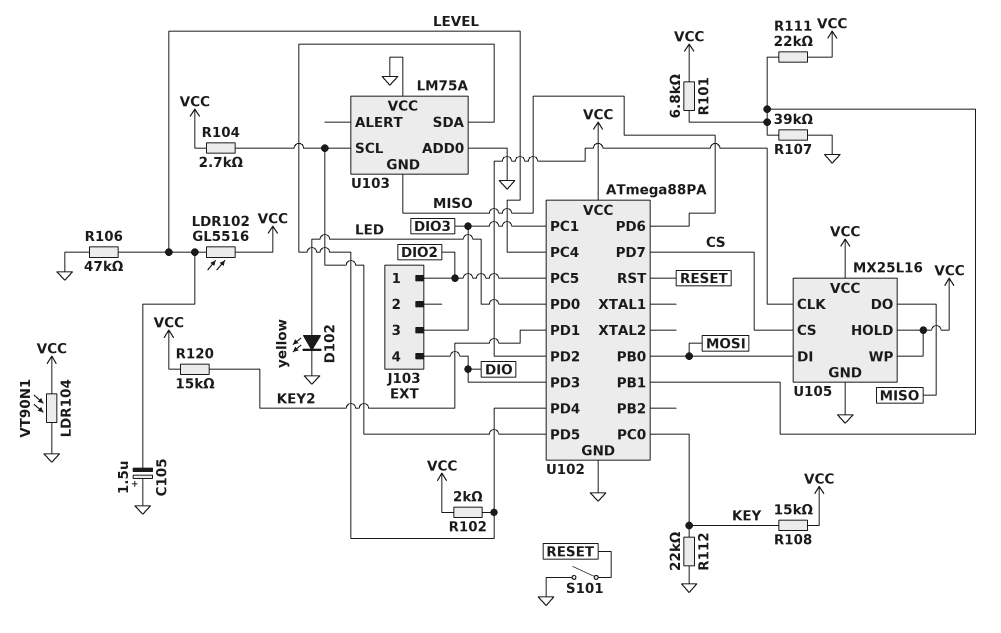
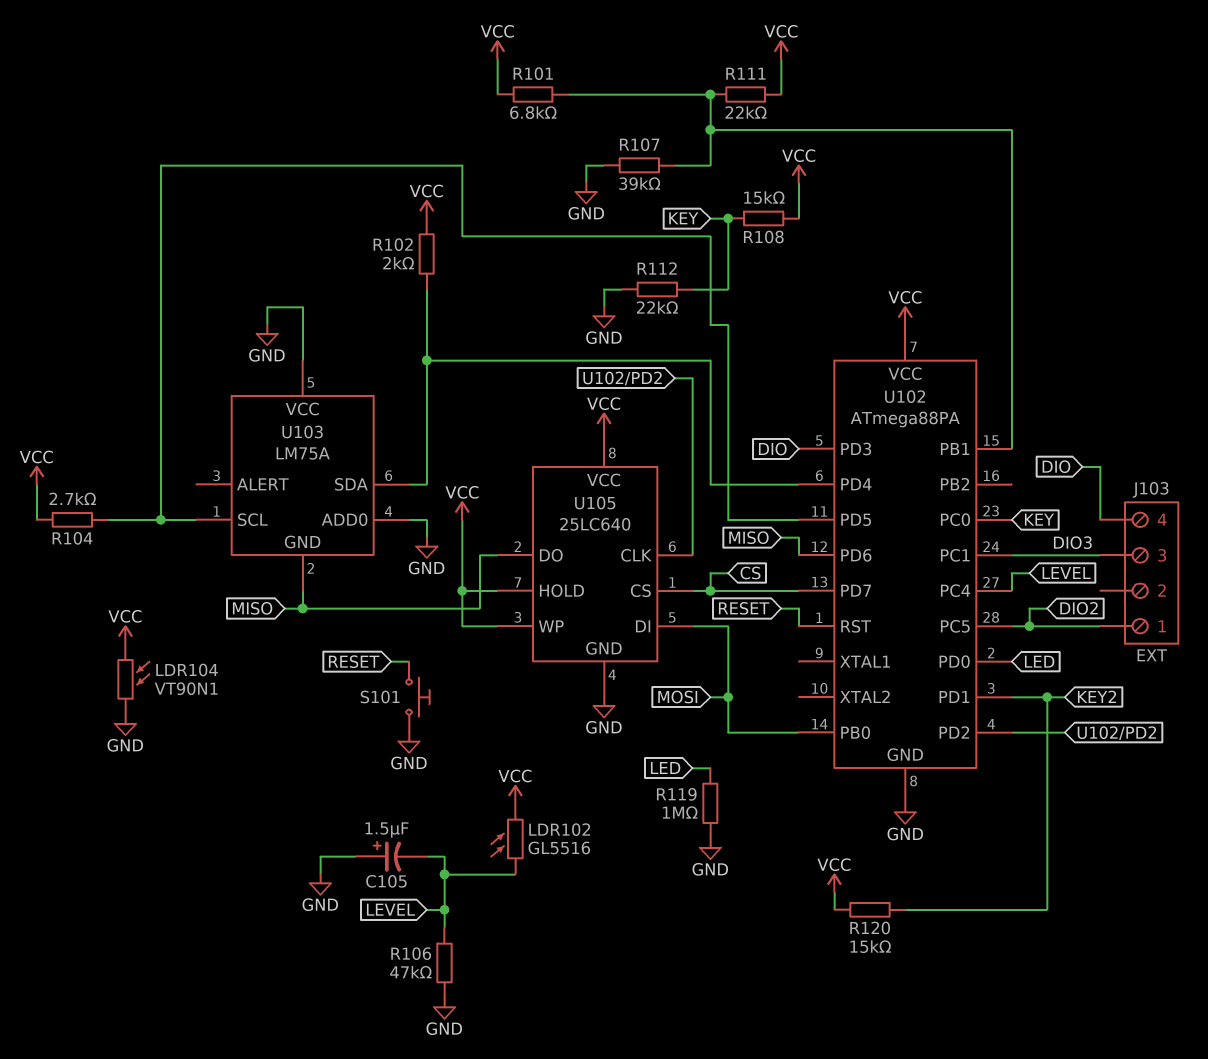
D102: LED yellow (A LED, K GND) -> none
R119: none -> 1M (GND, LED)
S101: switch (GND, RESET) -> button (GND, RESET)
U105: MX25L16 -> 25LC640

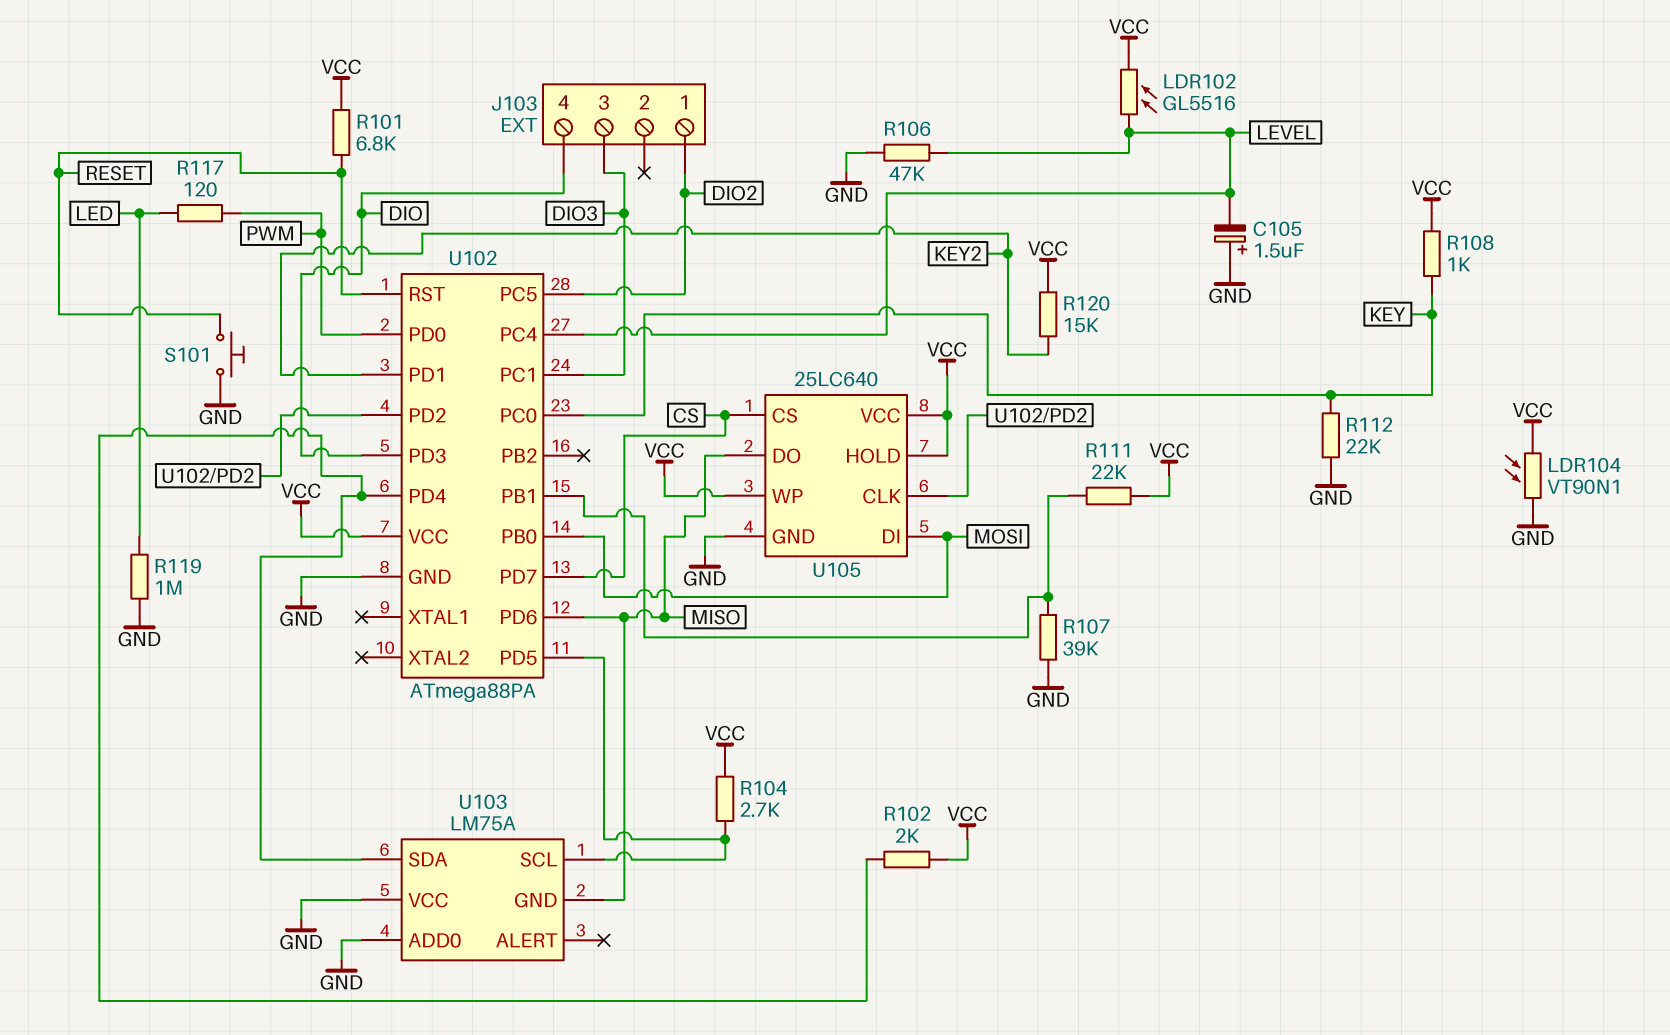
R101: 6.8k (U102/PB1, VCC) -> 6.8k (RESET, VCC)
R108: 15k (KEY, VCC) -> 1k (KEY, VCC)
R117: none -> 120 (LED, PWM)
U102 pin PD0: LED -> PWM

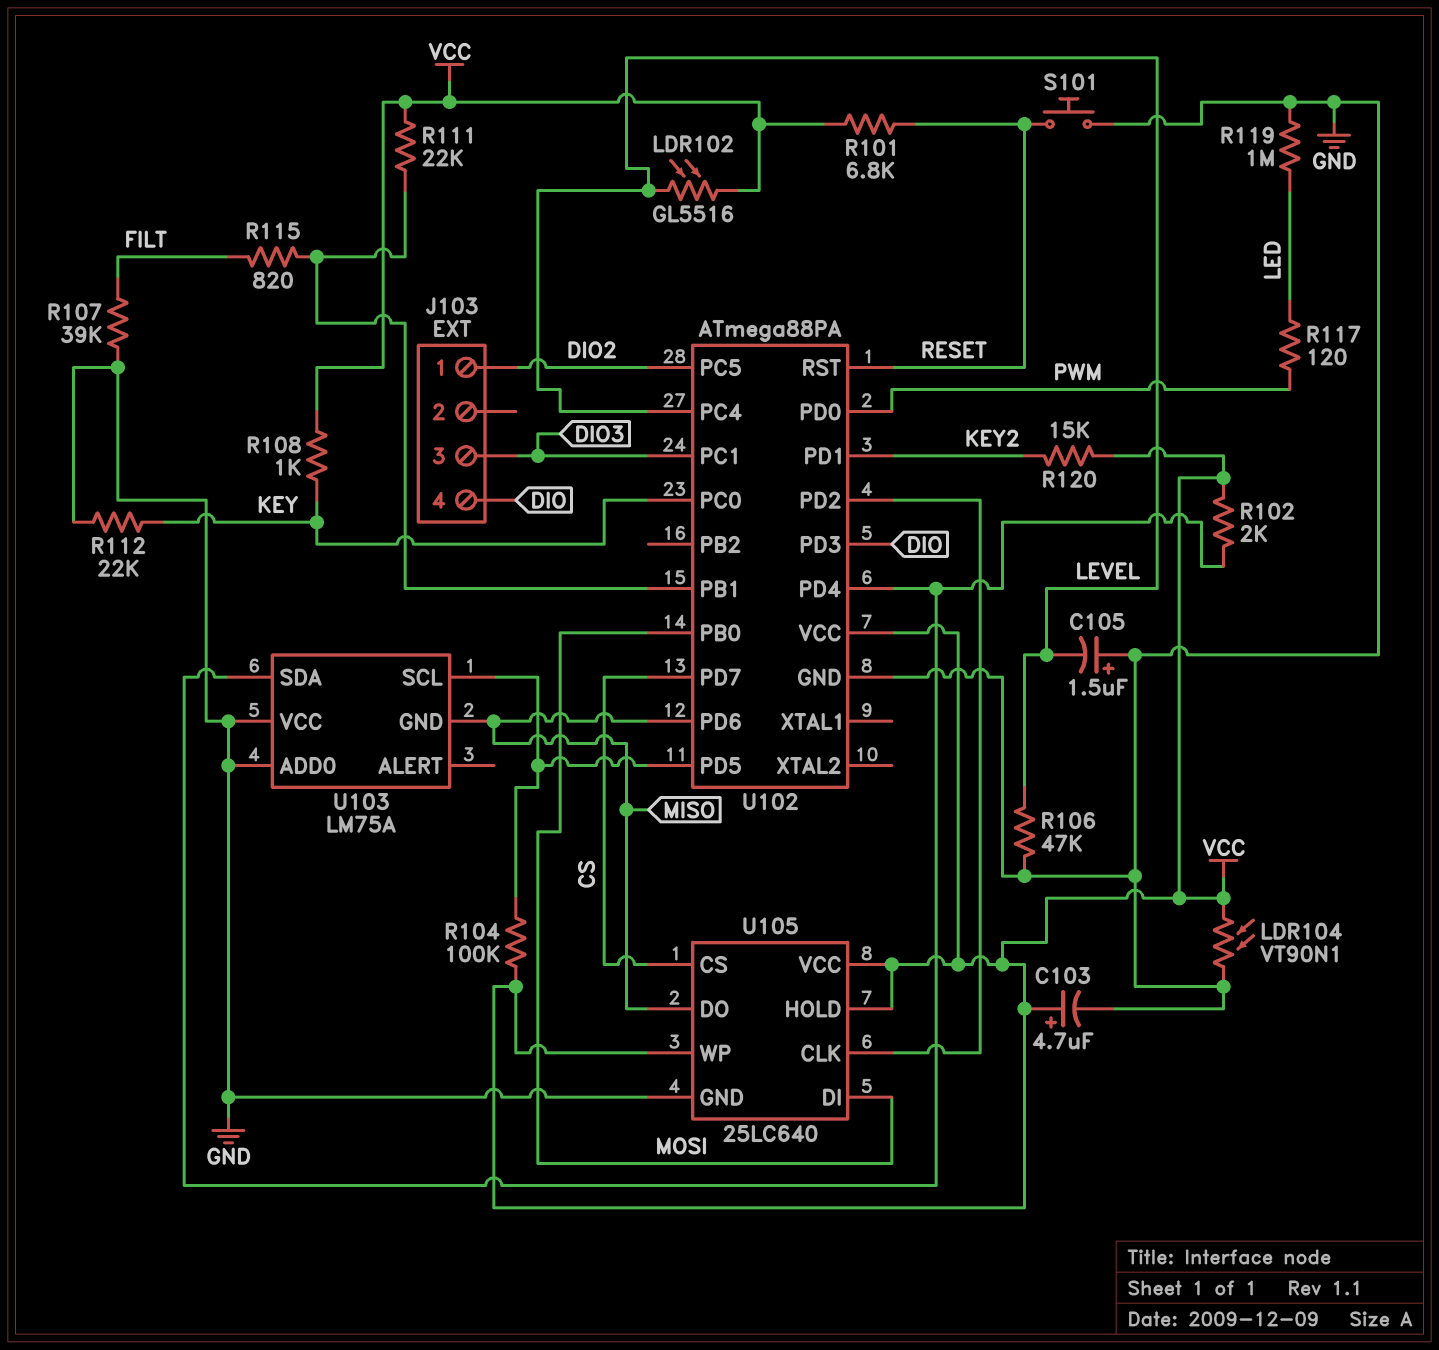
C103: none -> 4.7uF (plus VCC, minus GND)
R104: 2.7k (U102/PD5, VCC) -> 100k (U102/PD5, VCC)
R107: 39k (GND, U102/PB1) -> 39k (FILT, GND)
R115: none -> 820 (FILT, U102/PB1)

